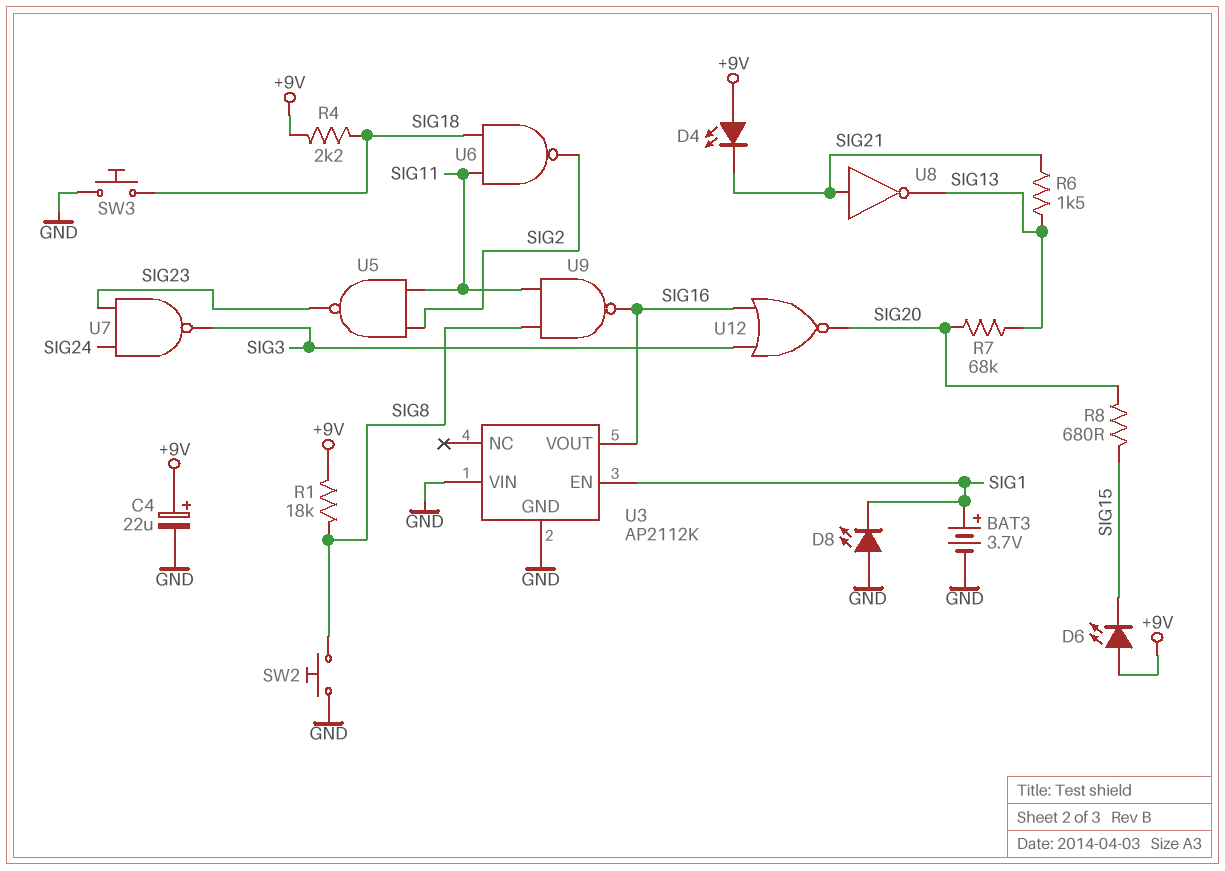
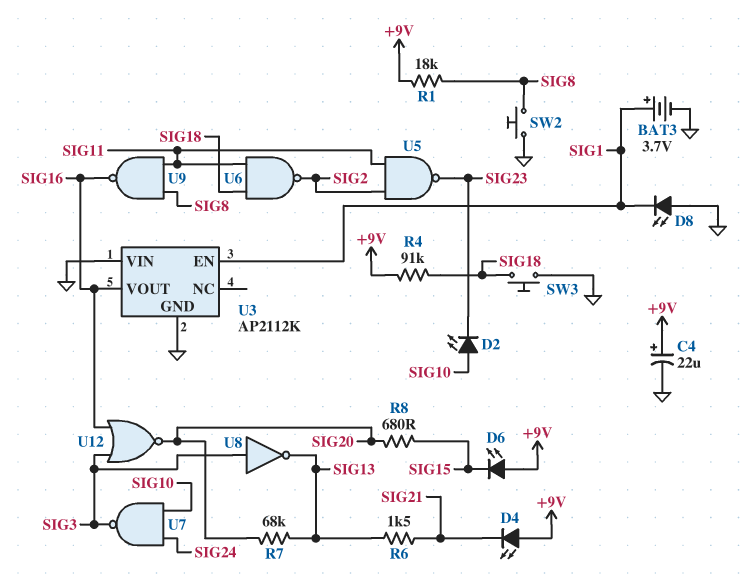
D2: none -> LED (A SIG10, K SIG23)
R4: 2.2k (+9V, SIG18) -> 91k (+9V, SIG18)
U7: NAND (in SIG23, in SIG24, out SIG3) -> NAND (in SIG10, in SIG24, out SIG3)
U8: NOT (in SIG21, out SIG13) -> NOT (in SIG3, out SIG13)

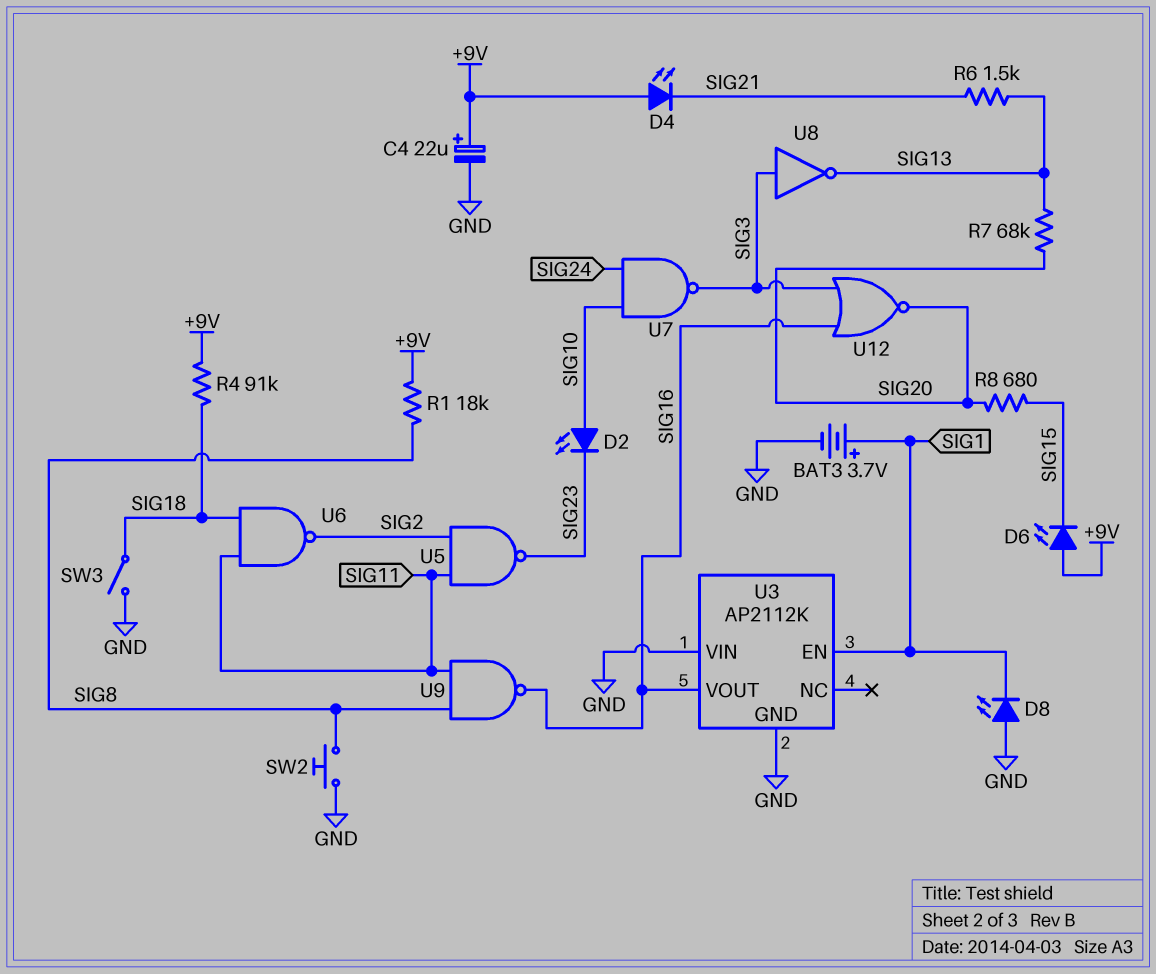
SW3: button (GND, SIG18) -> switch (GND, SIG18)

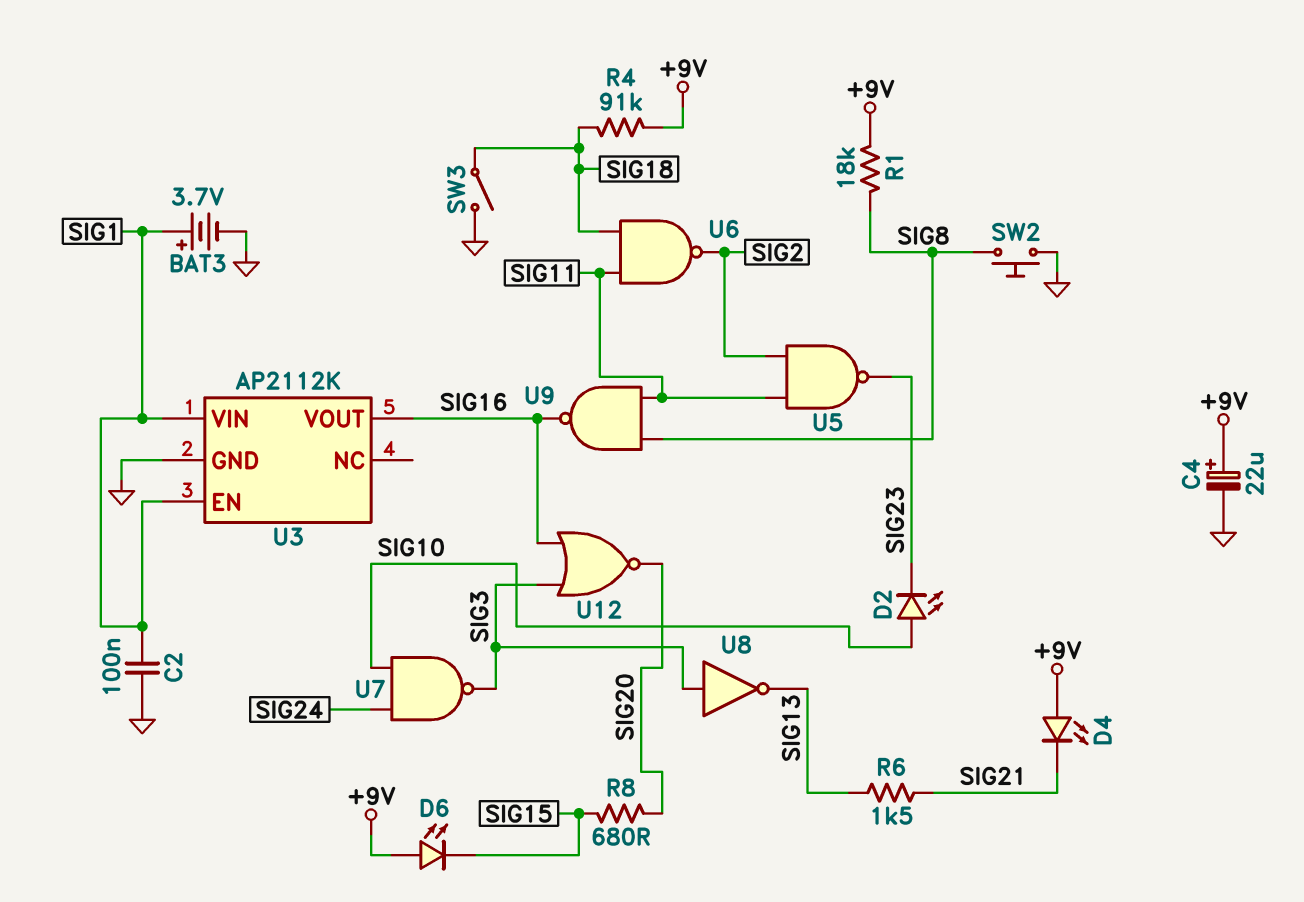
C2: none -> 100nF (GND, SIG1)
D8: LED (A GND, K SIG1) -> none
R7: 68k (SIG13, SIG20) -> none
U3 pin VIN: GND -> SIG1

